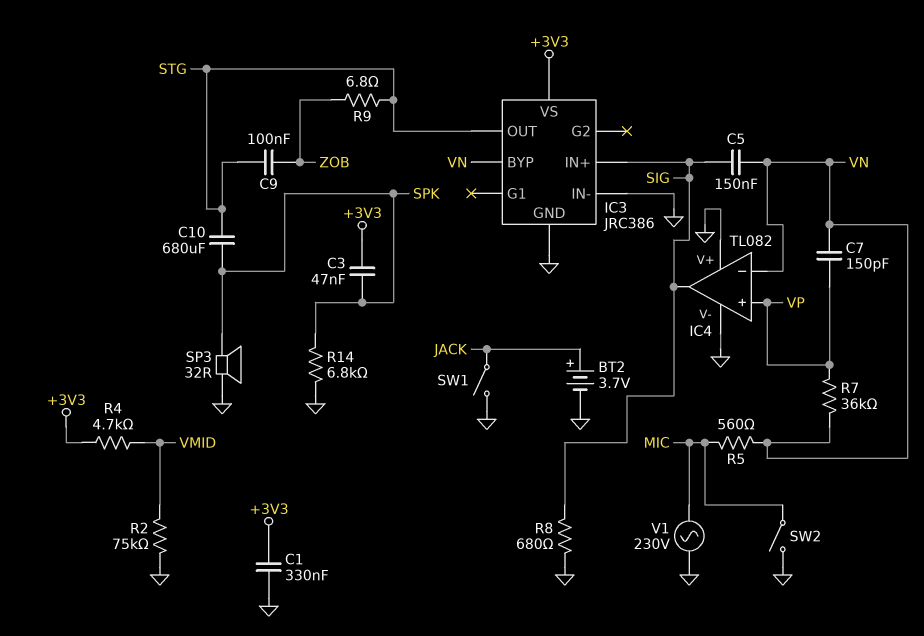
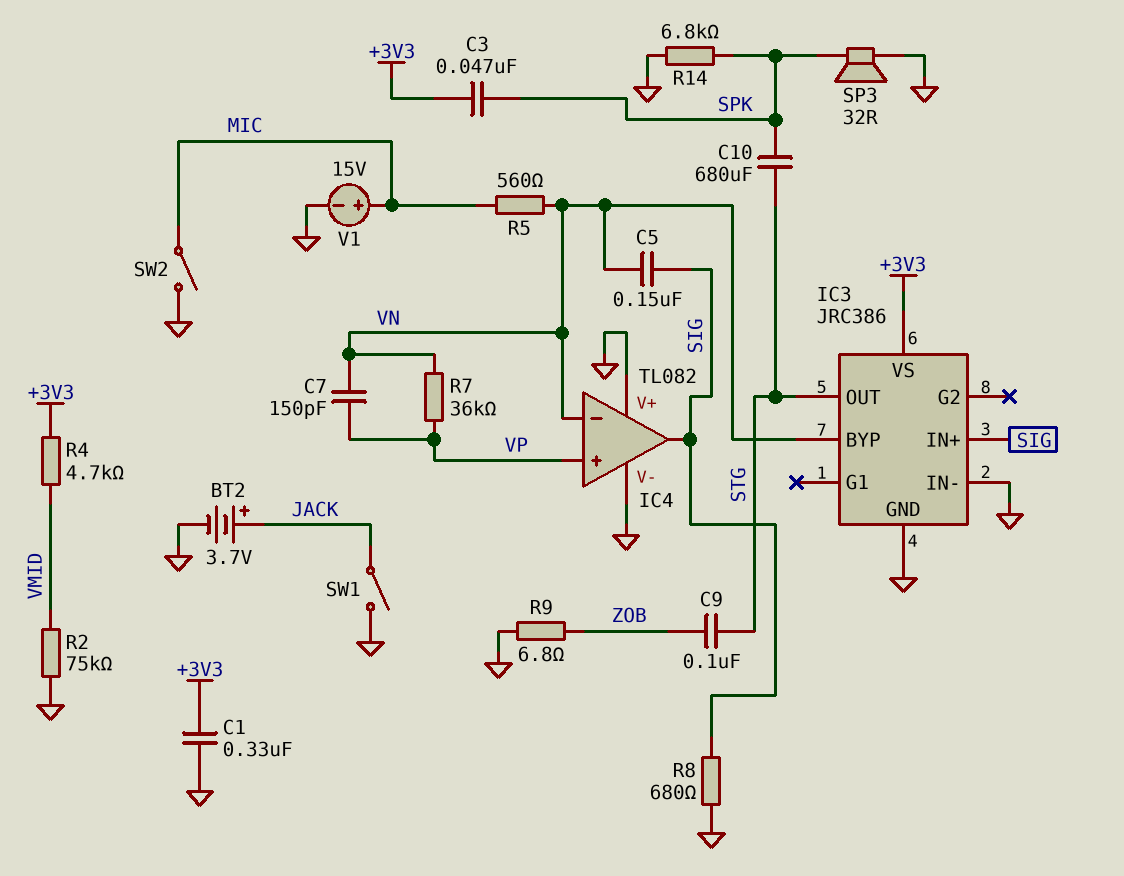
R9: 6.8 (STG, ZOB) -> 6.8 (GND, ZOB)
V1: AC 230V (GND, MIC) -> 15V (plus MIC, minus GND)

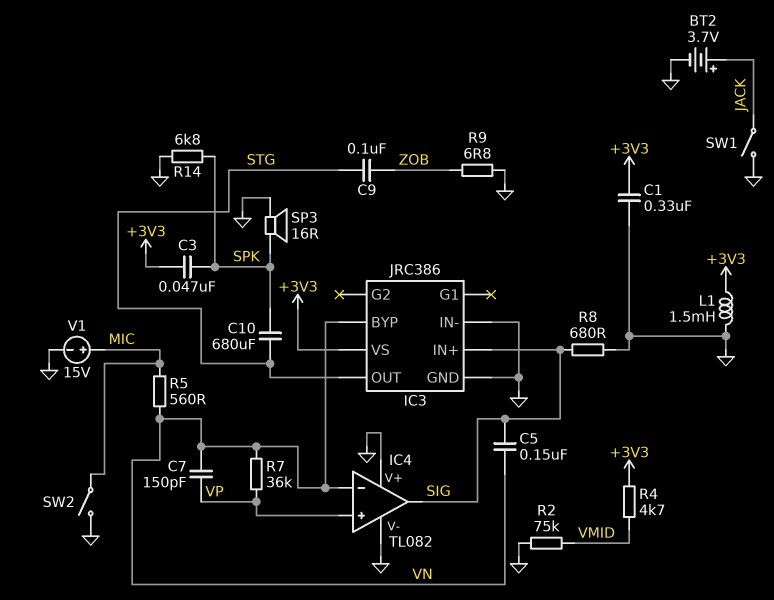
L1: none -> 1.5mH (+3V3, GND)
SP3: speaker 32R (GND, SPK) -> speaker 16R (GND, SPK)

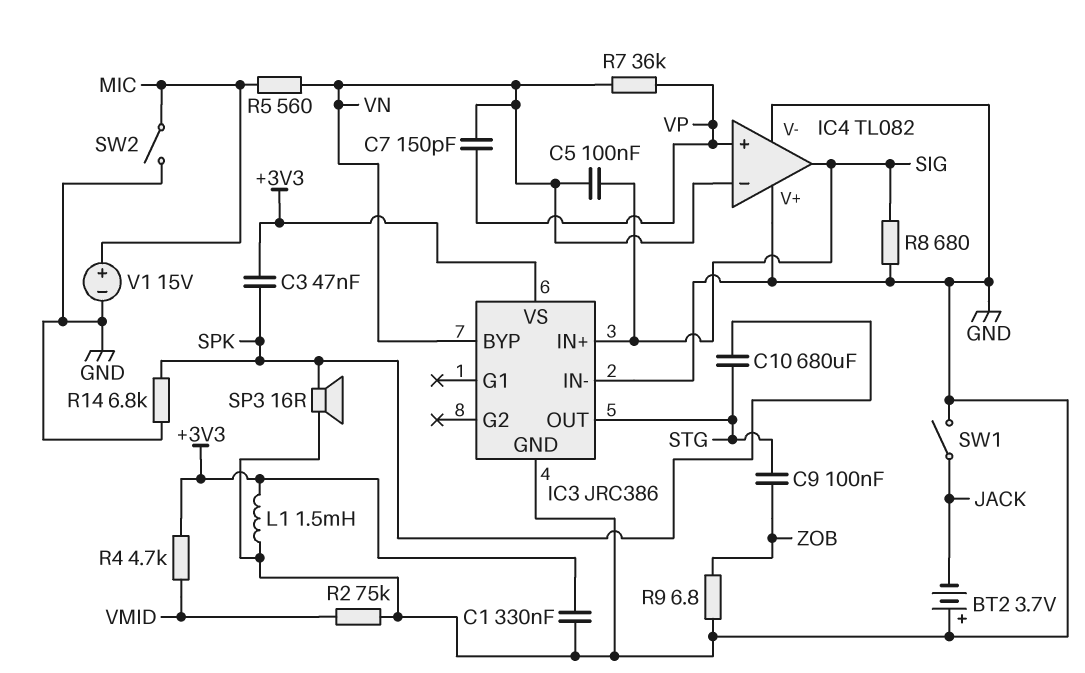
BT2: 3.7V (plus JACK, minus GND) -> 3.7V (plus GND, minus JACK)
C5: 150nF (SIG, VN) -> 100nF (SIG, VN)

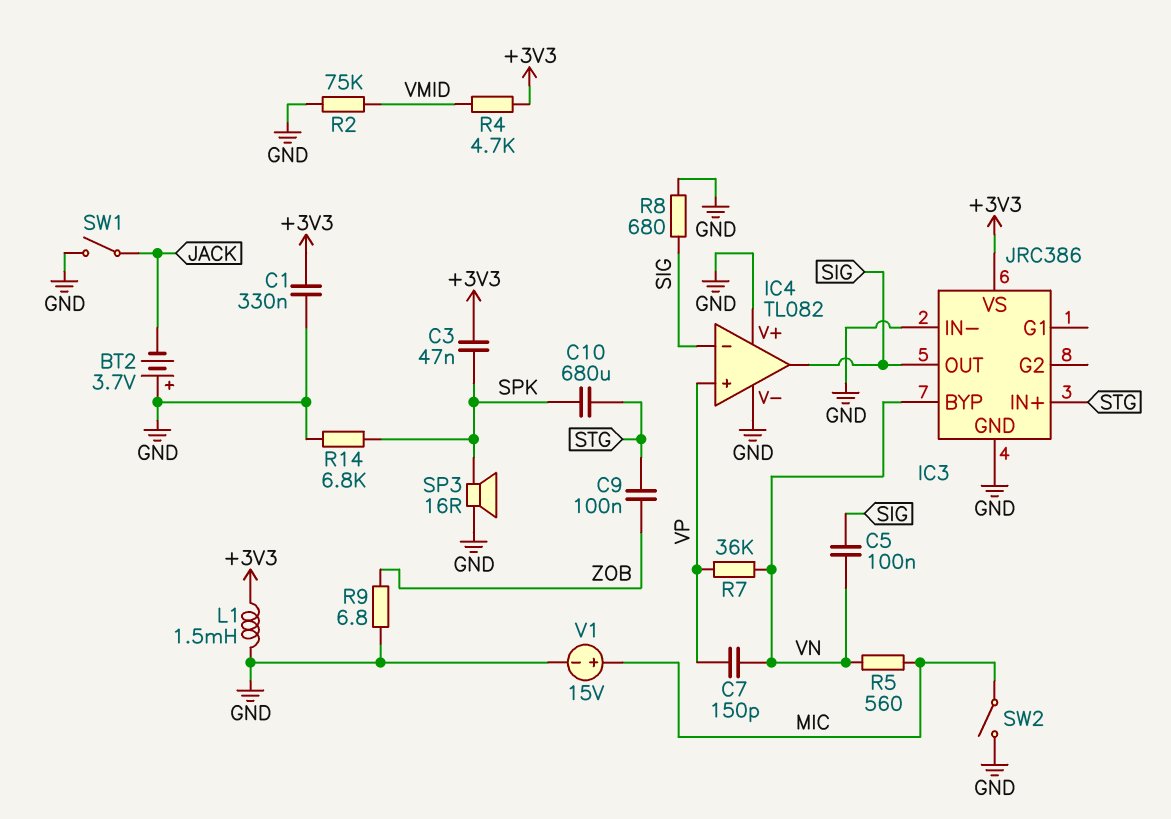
IC3 pin IN+: SIG -> STG
IC3 pin OUT: STG -> SIG
IC4 pin in-: VN -> SIG

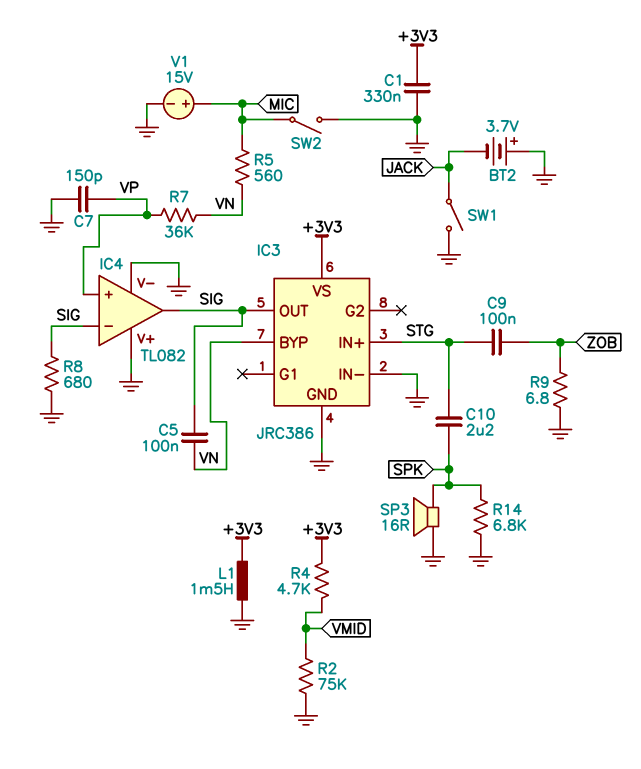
C3: 47nF (+3V3, SPK) -> none
C7: 150pF (VN, VP) -> 150pF (GND, VP)
C10: 680uF (SPK, STG) -> 2.2uF (SPK, STG)

